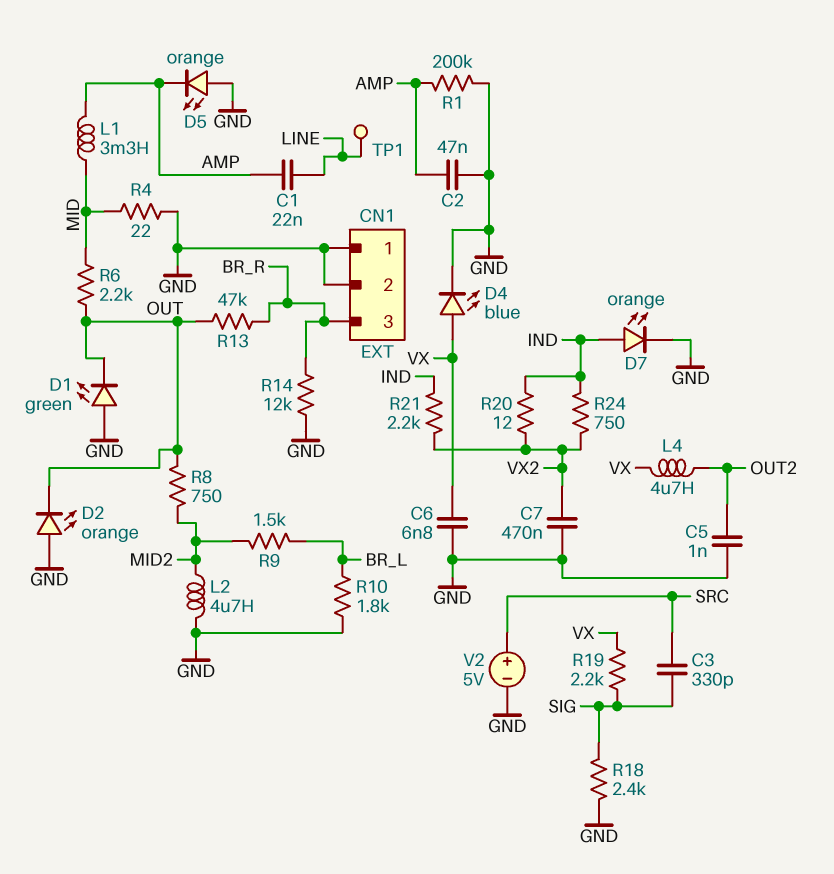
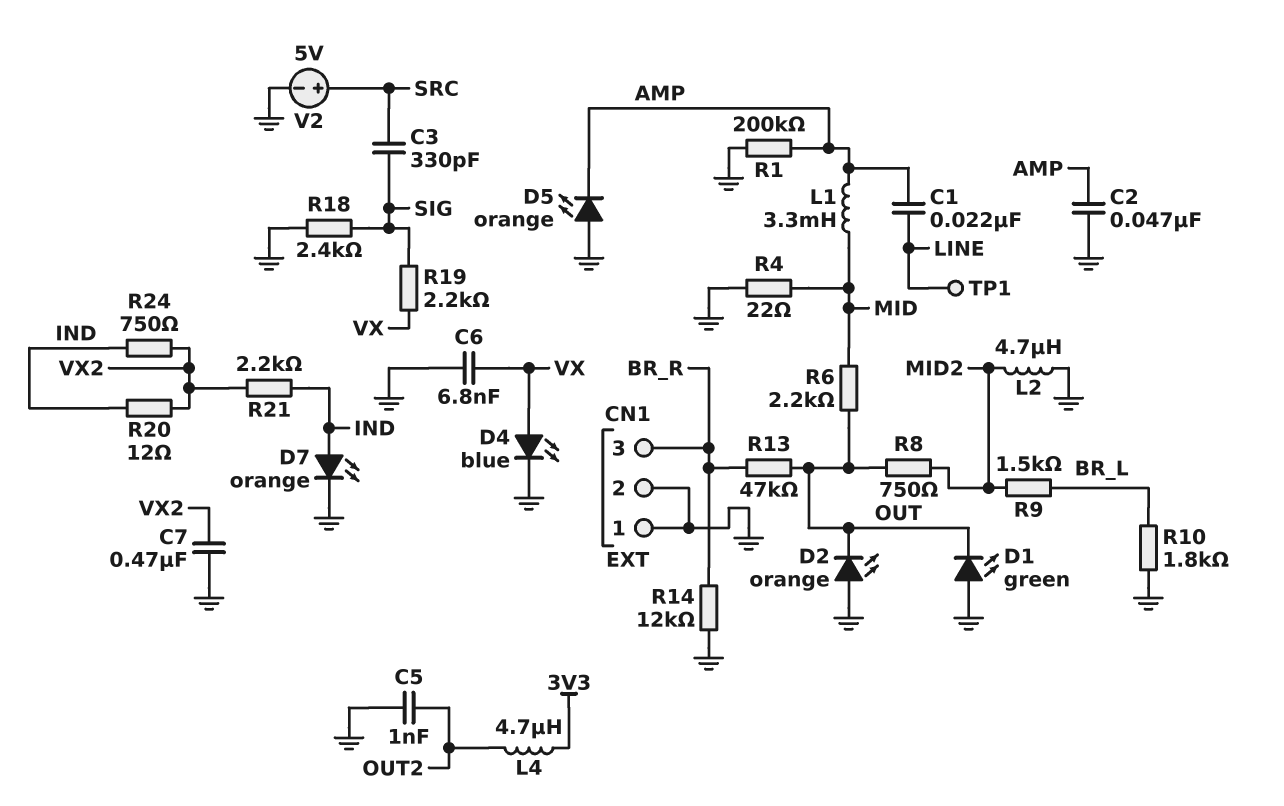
L4: 4.7uH (OUT2, VX) -> 4.7uH (3V3, OUT2)

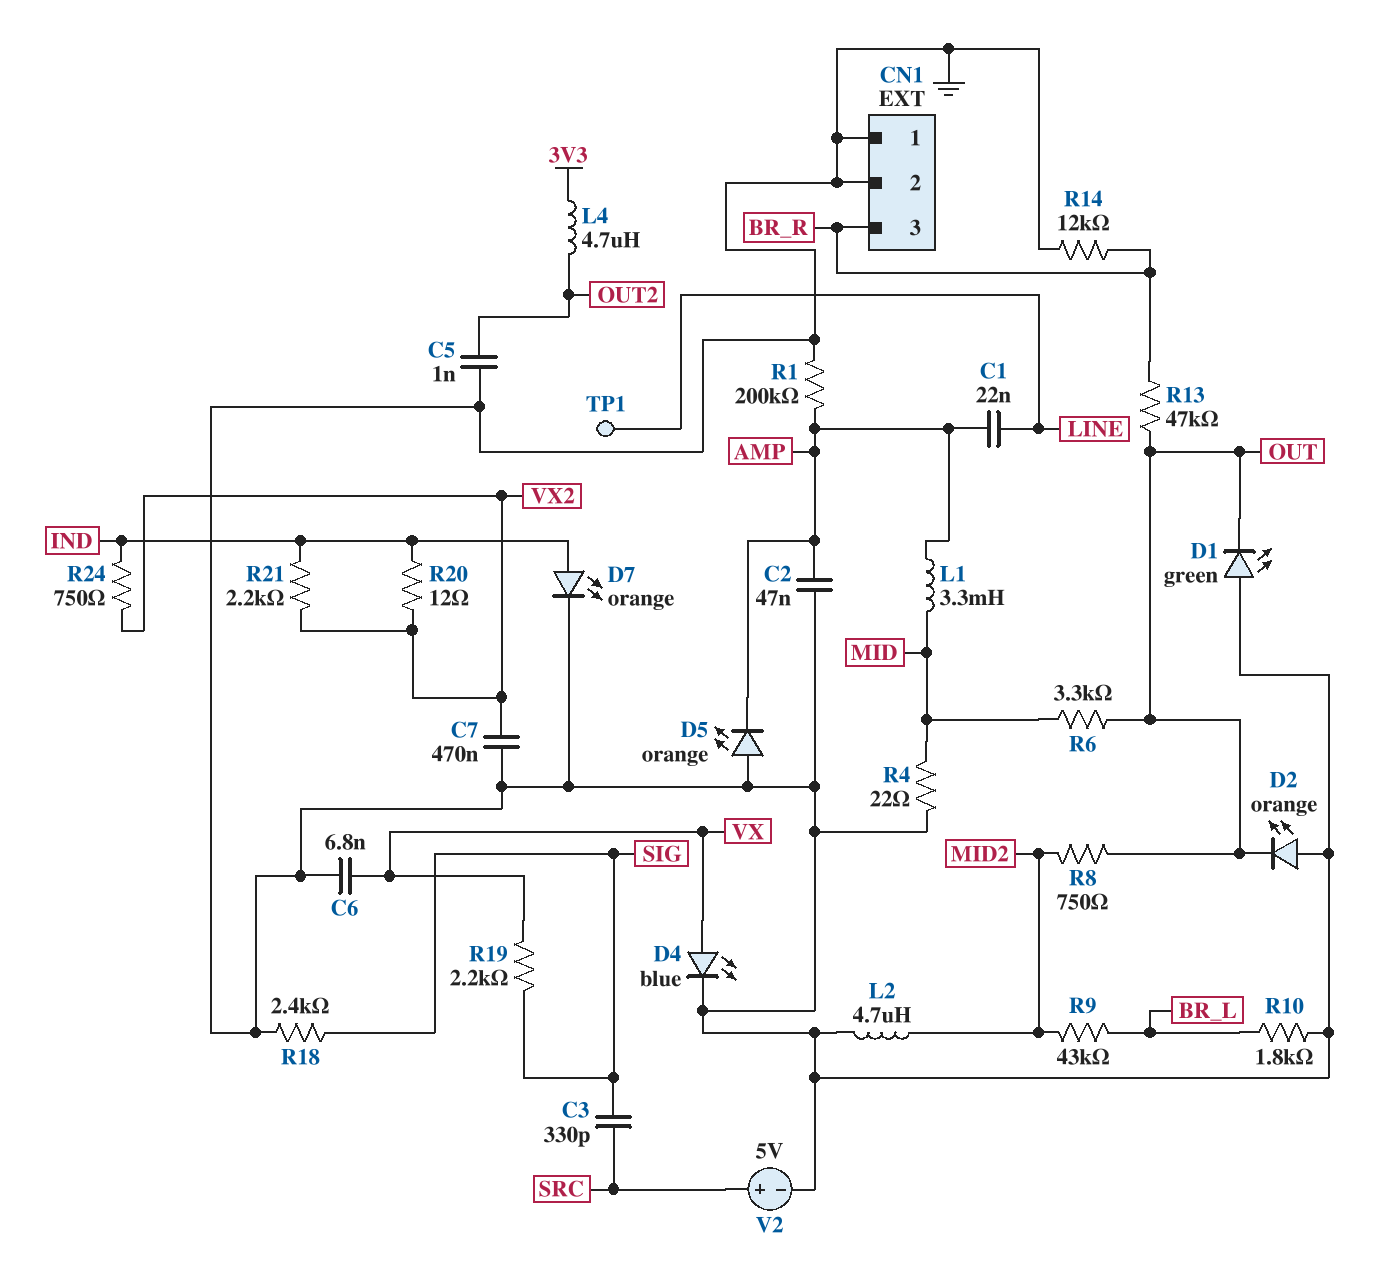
R6: 2.2k (MID, OUT) -> 3.3k (MID, OUT)
R9: 1.5k (BR_L, MID2) -> 43k (BR_L, MID2)

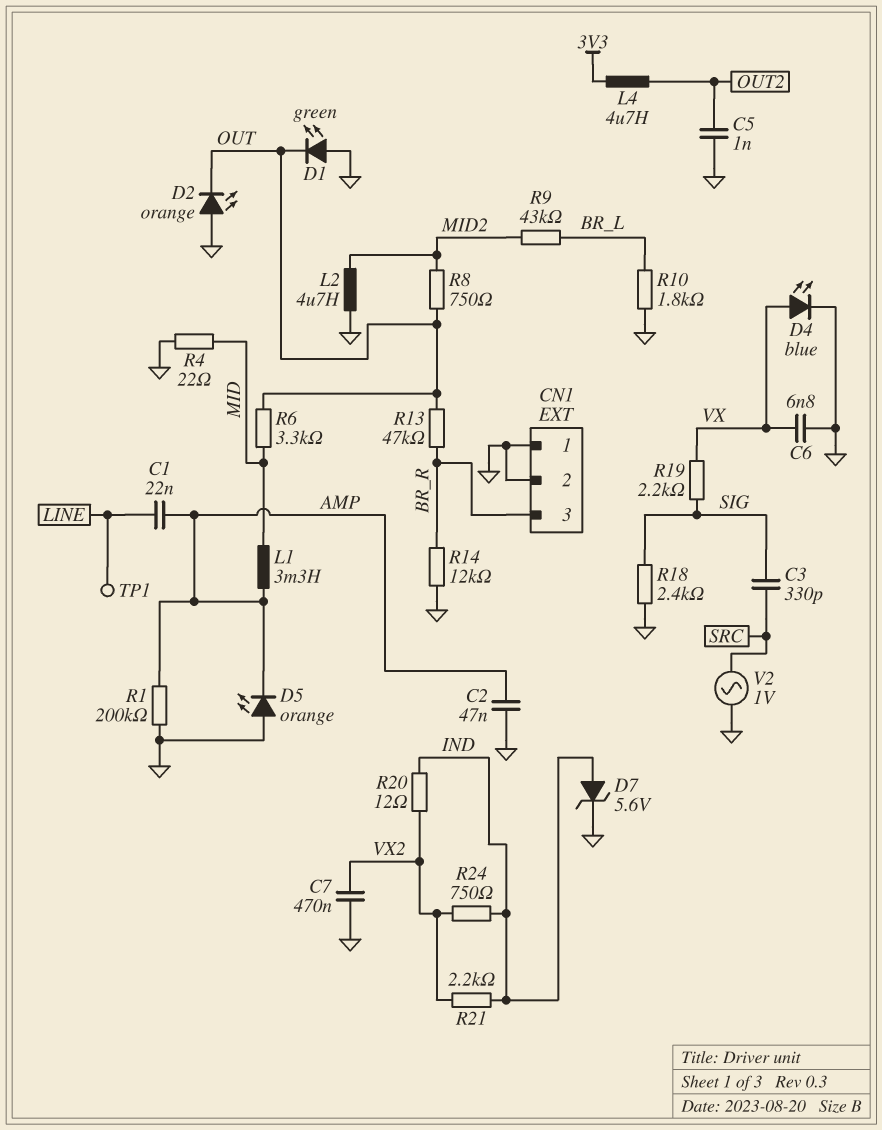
D7: LED orange (A IND, K GND) -> zener 5.6V (A IND, K GND)
V2: 5V (plus SRC, minus GND) -> AC 1V (GND, SRC)

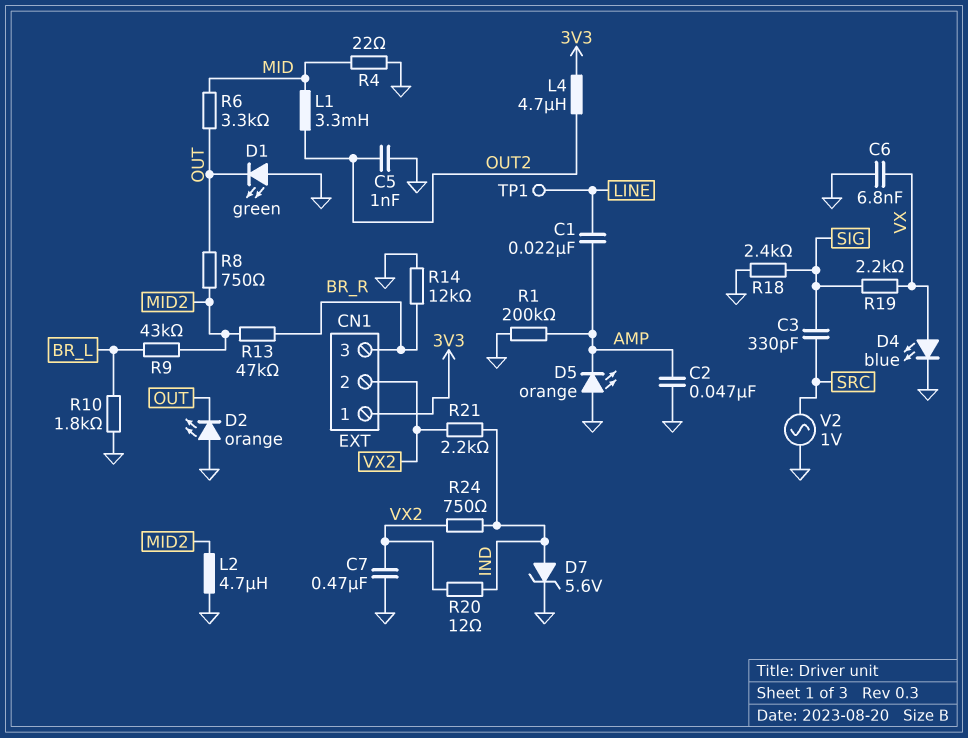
CN1 pin 1: GND -> 3V3
CN1 pin 2: GND -> VX2
L1: 3.3mH (AMP, MID) -> 3.3mH (MID, OUT2)
R13: 47k (BR_R, OUT) -> 47k (BR_R, MID2)

